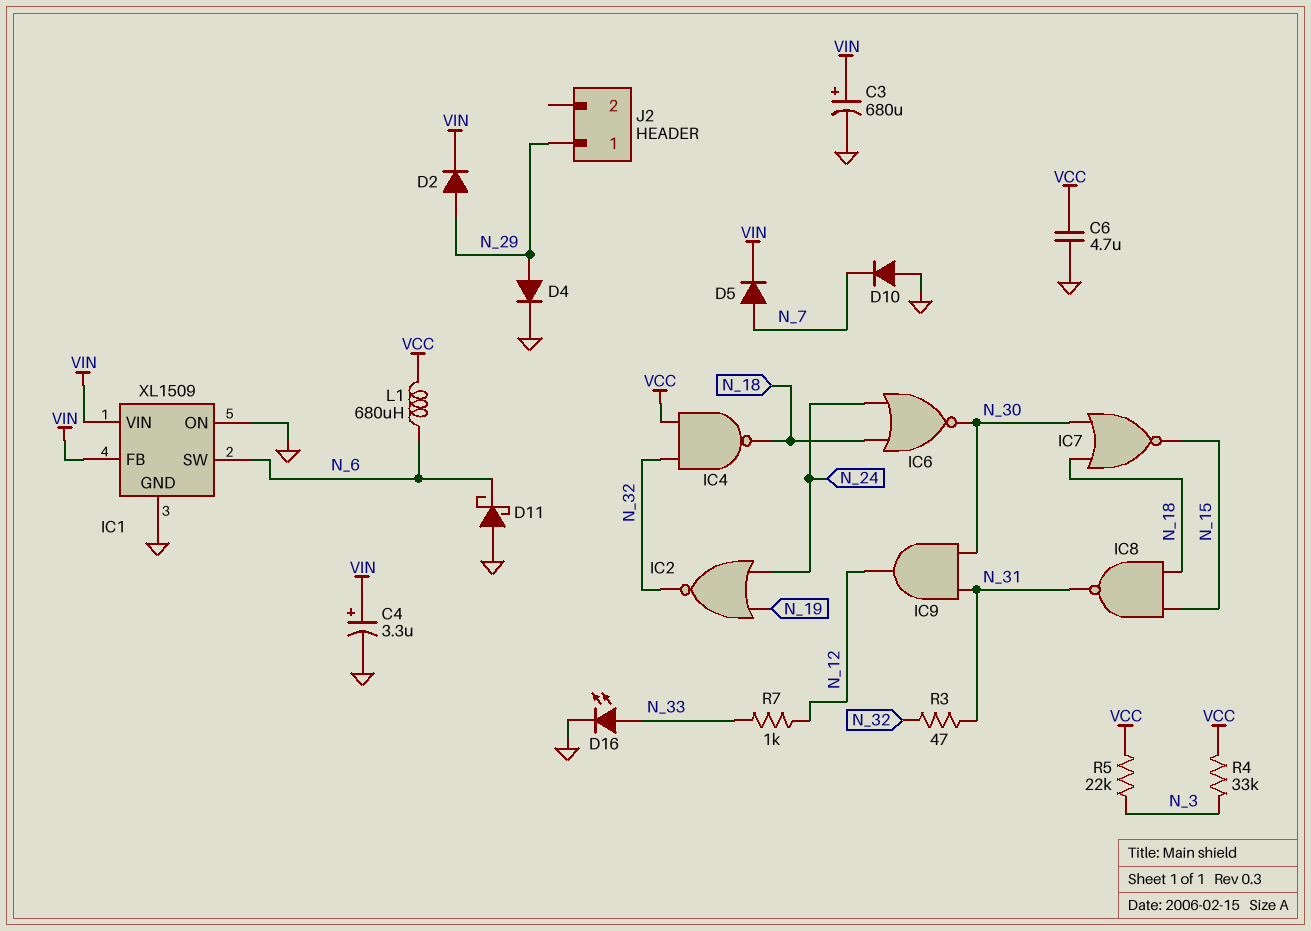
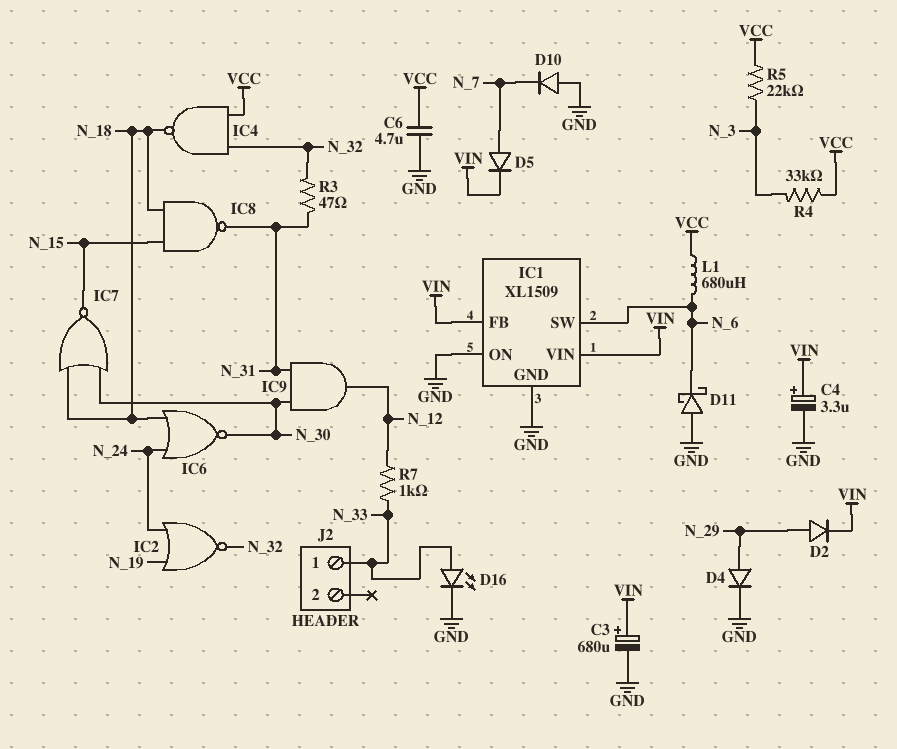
J2 pin 1: N_29 -> N_33

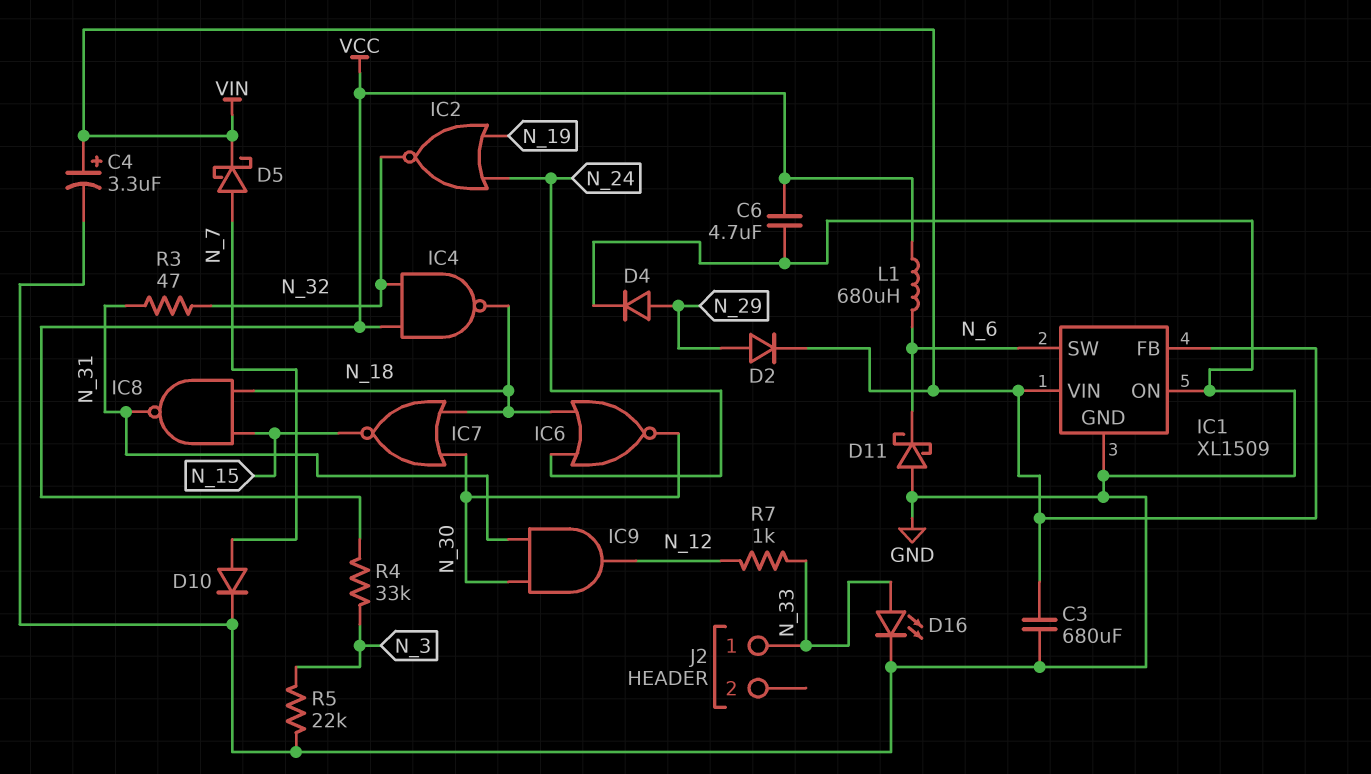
C3: 680uF (plus VIN, minus GND) -> 680uF (GND, VIN)
D5: diode (A N_7, K VIN) -> schottky (A N_7, K VIN)
D10: diode (A GND, K N_7) -> diode (A N_7, K GND)
R5: 22k (N_3, VCC) -> 22k (GND, N_3)

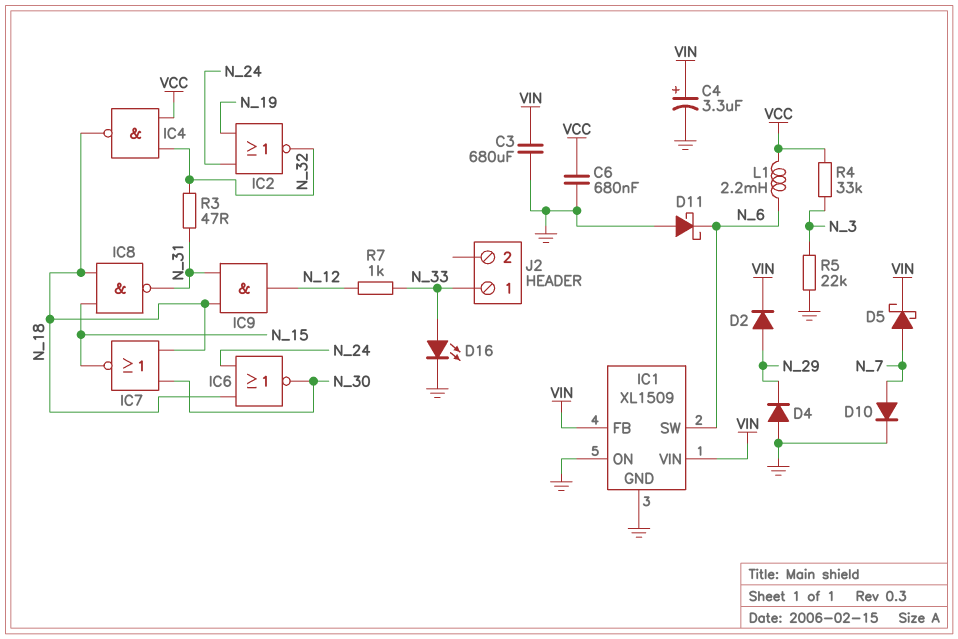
C6: 4.7uF (GND, VCC) -> 680nF (GND, VCC)
D4: diode (A N_29, K GND) -> diode (A GND, K N_29)
IC9: AND (in N_30, in N_31, out N_12) -> AND (in N_18, in N_31, out N_12)
L1: 680uH (N_6, VCC) -> 2.2mH (N_6, VCC)

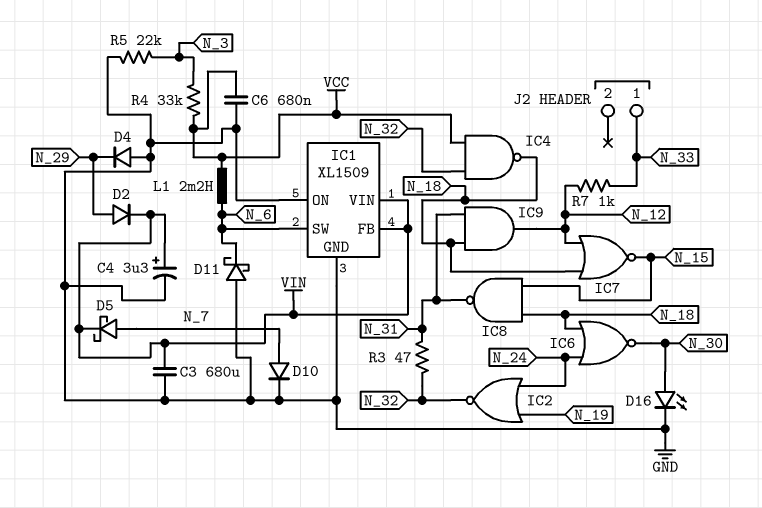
D16: LED (A N_33, K GND) -> LED (A N_30, K GND)
IC7: NOR (in N_18, in N_30, out N_15) -> NOR (in N_12, in N_18, out N_15)

